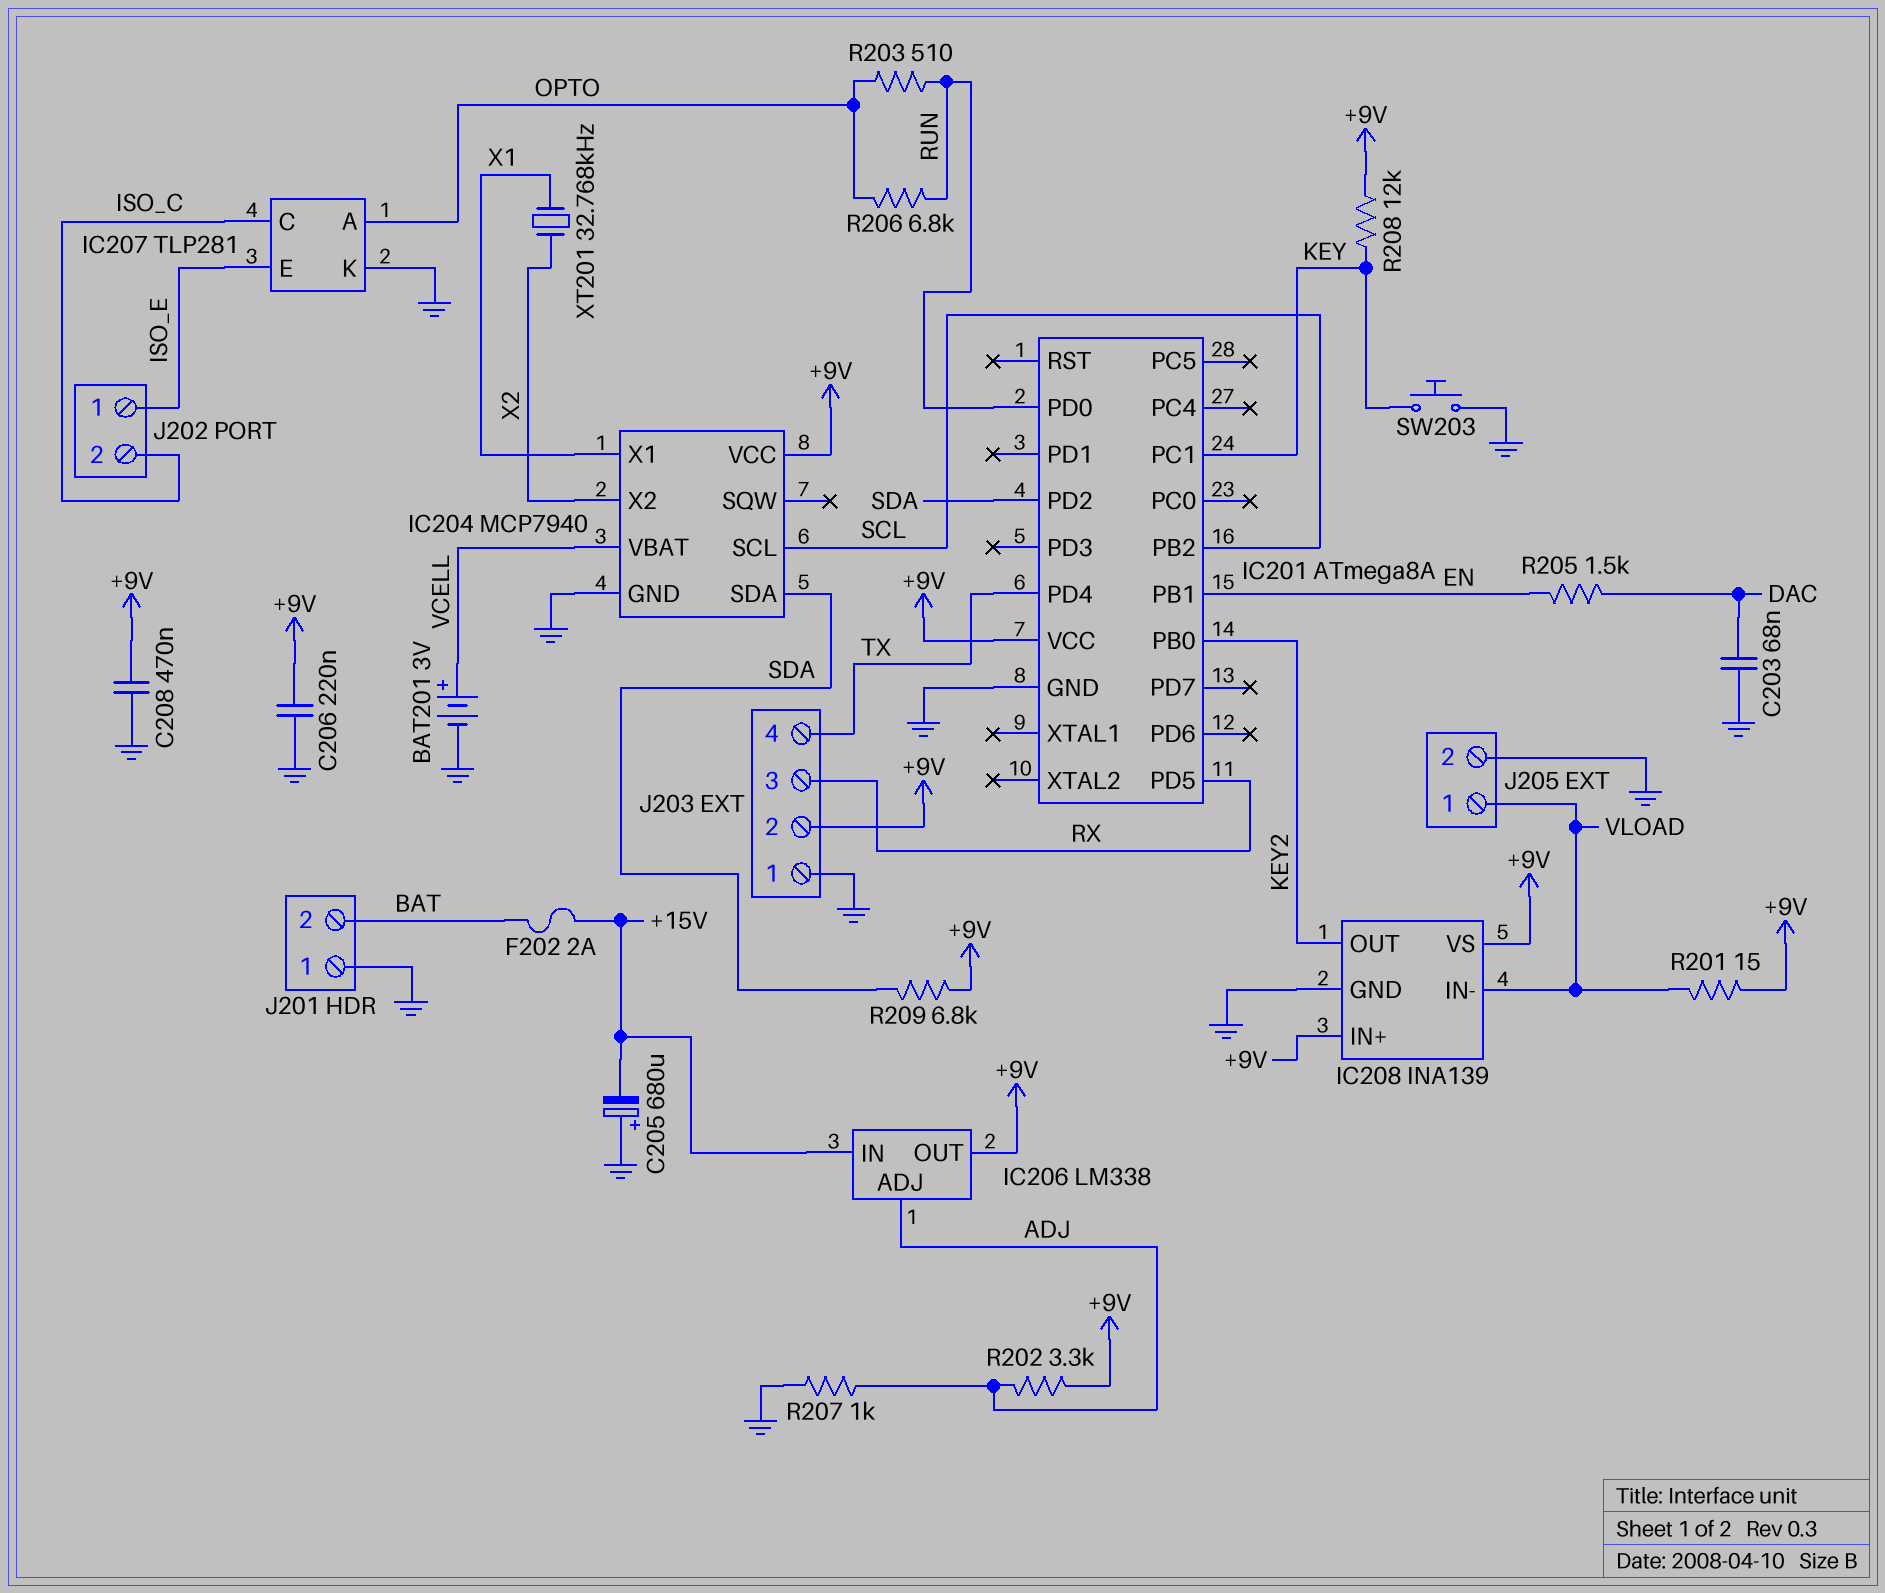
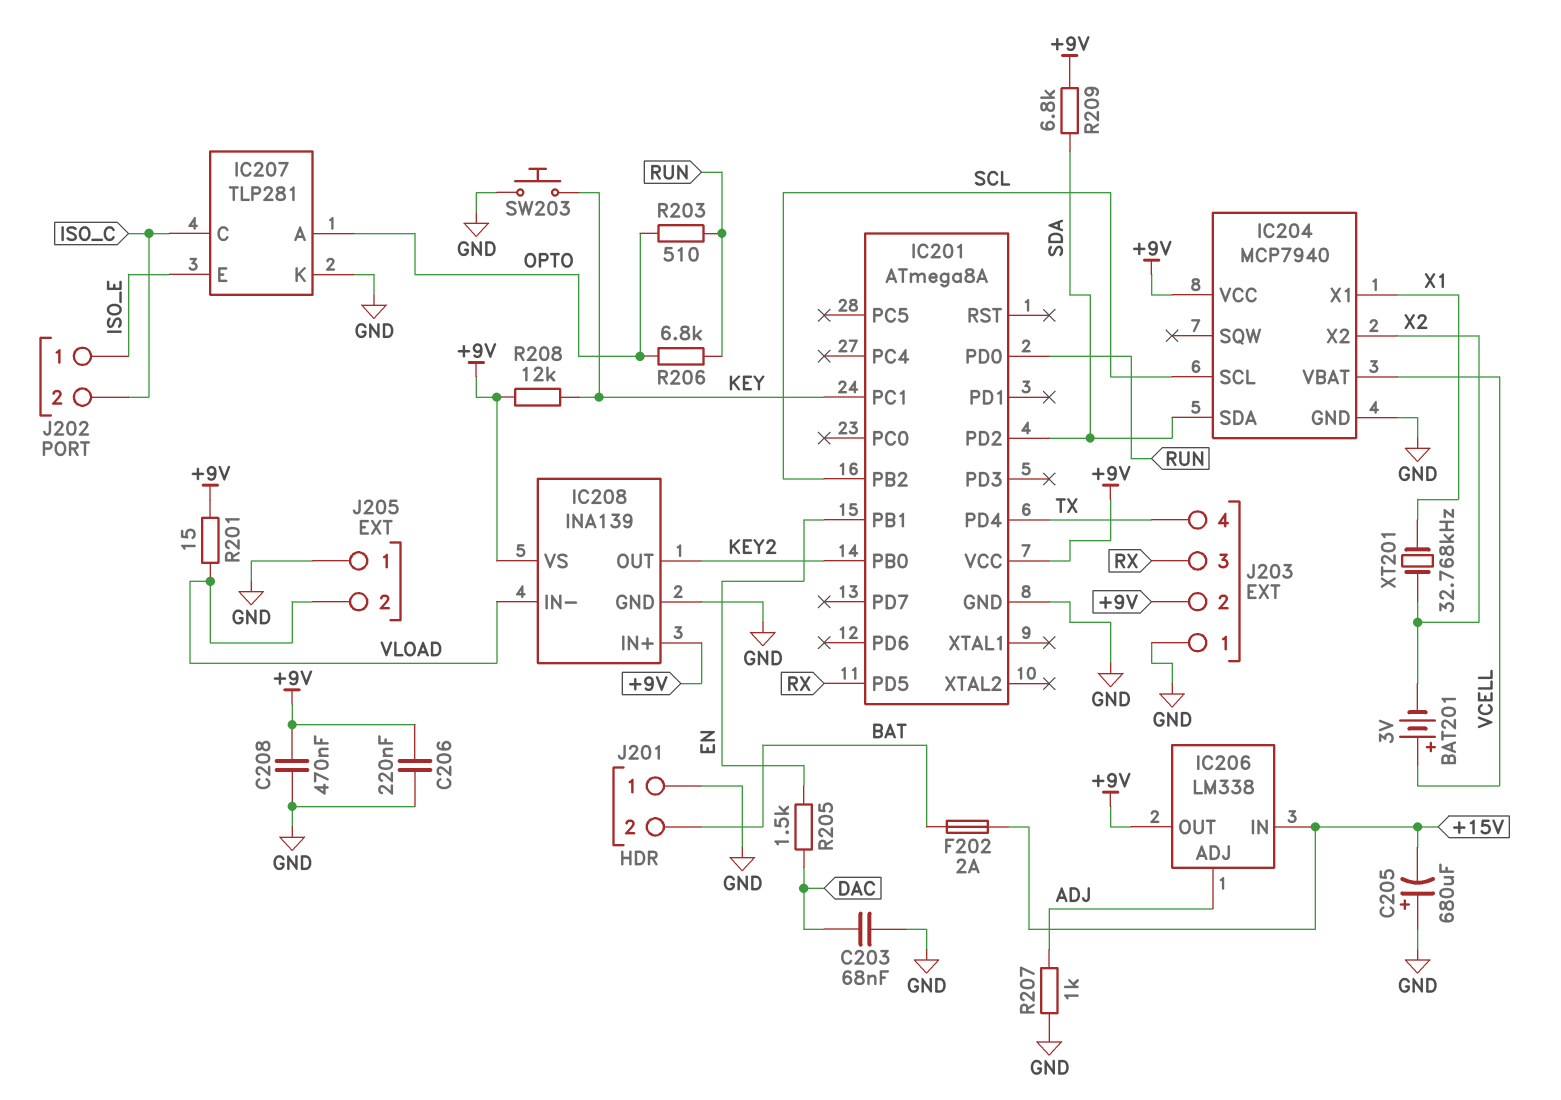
BAT201: 3V (plus VCELL, minus GND) -> 3V (plus VCELL, minus X2)
J205 pin 1: VLOAD -> GND
J205 pin 2: GND -> VLOAD
R202: 3.3k (+9V, ADJ) -> none

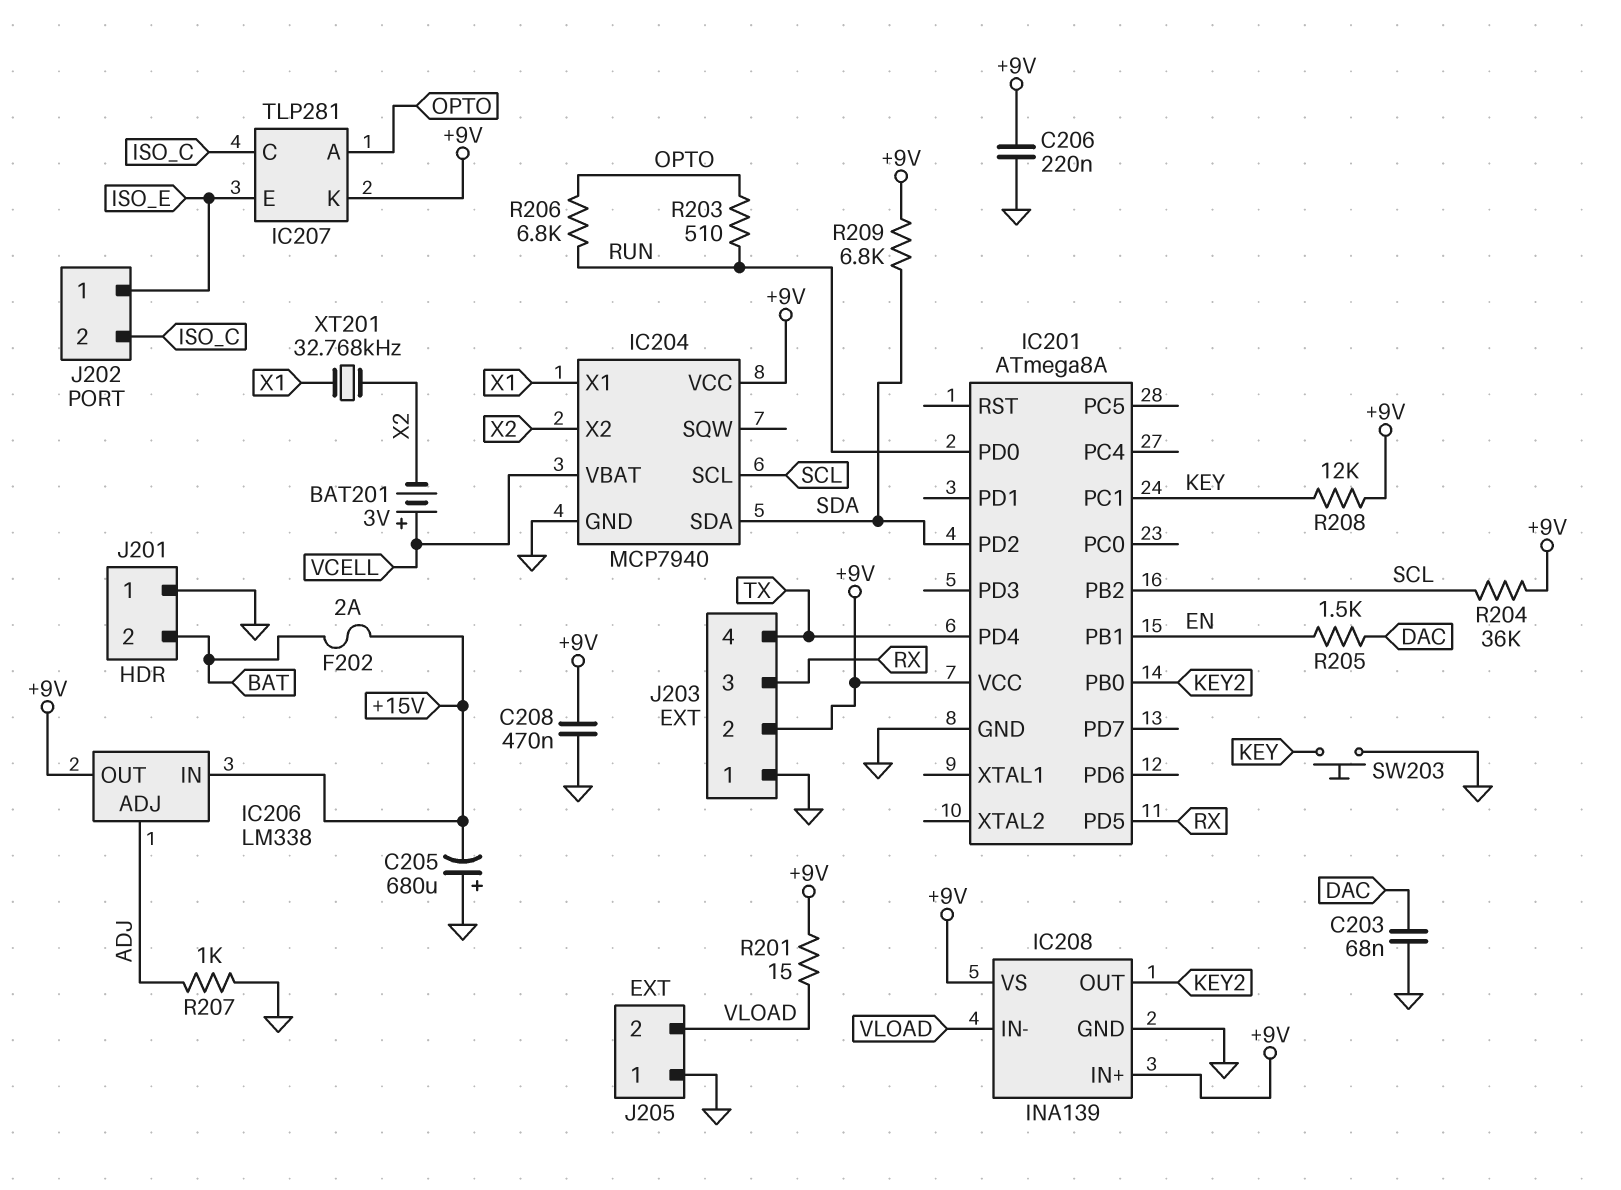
IC207 pin K: GND -> +9V
R204: none -> 36k (+9V, SCL)

